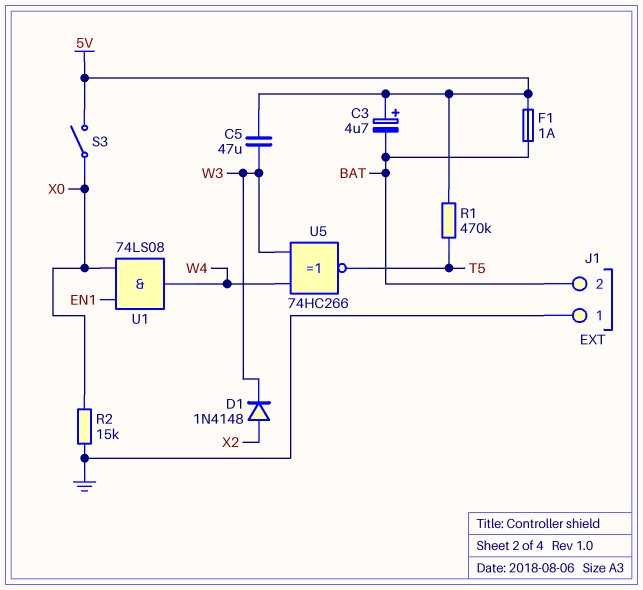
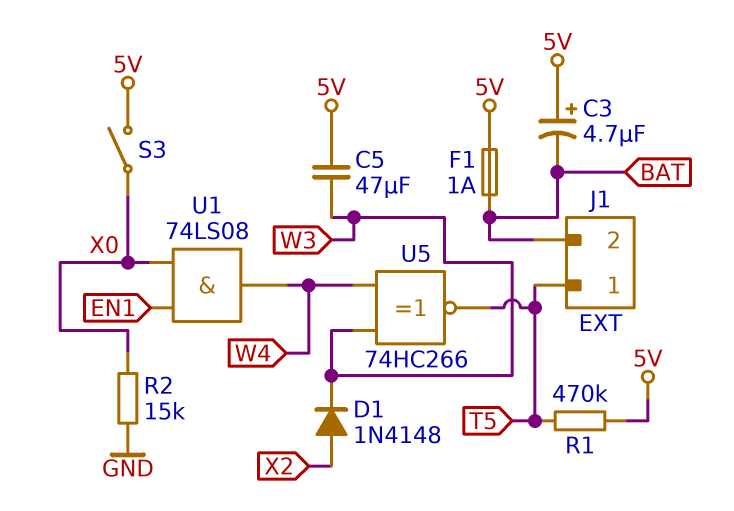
J1 pin 1: GND -> T5

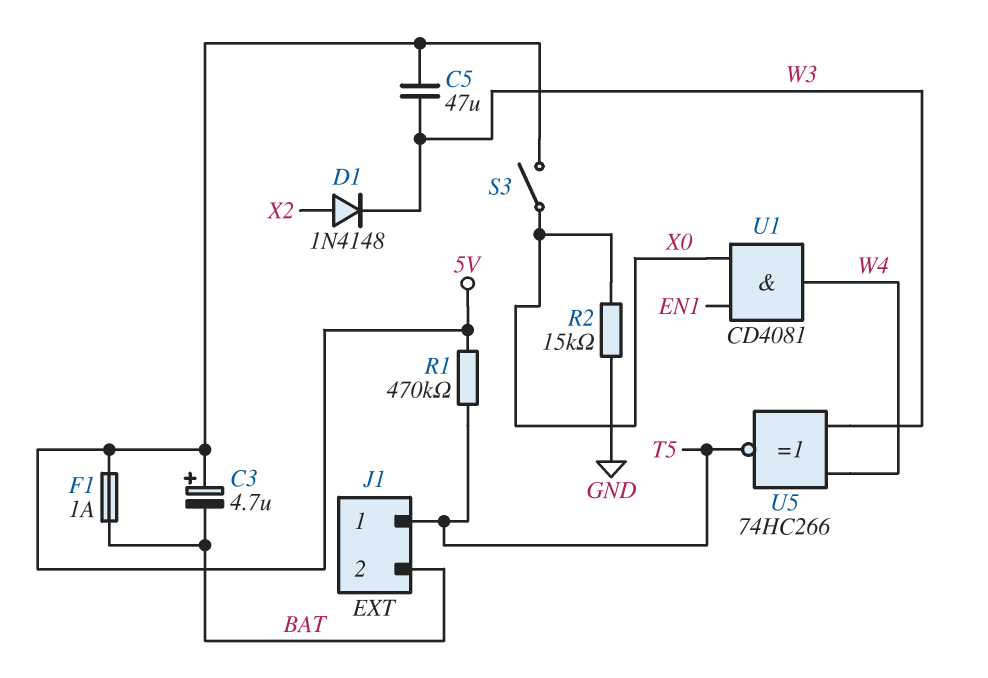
U1: AND 74LS08 (in EN1, in X0, out W4) -> AND CD4081 (in EN1, in X0, out W4)

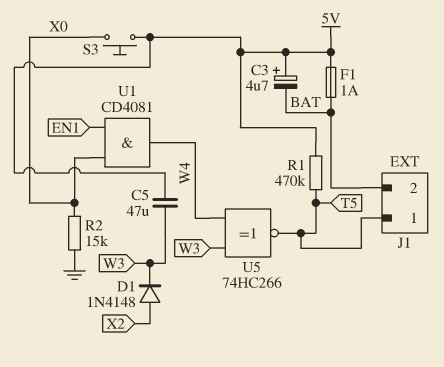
S3: switch (5V, X0) -> button (5V, X0)

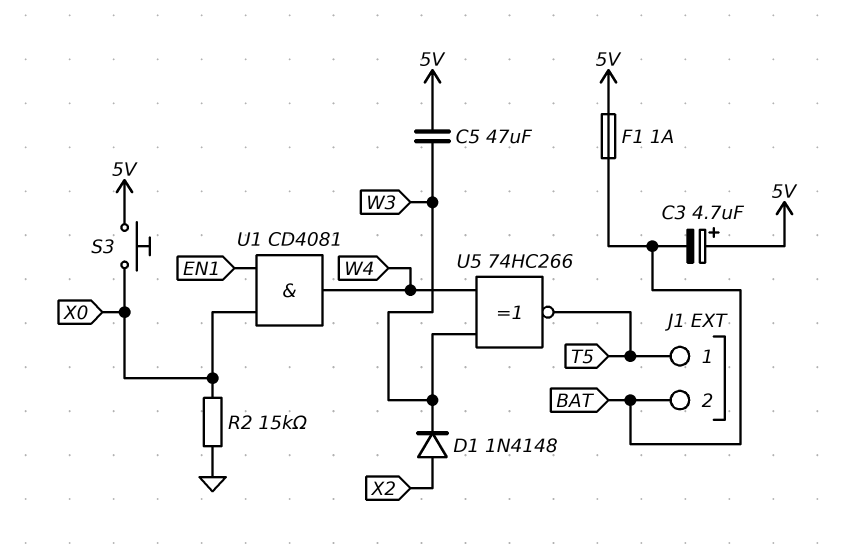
R1: 470k (5V, T5) -> none

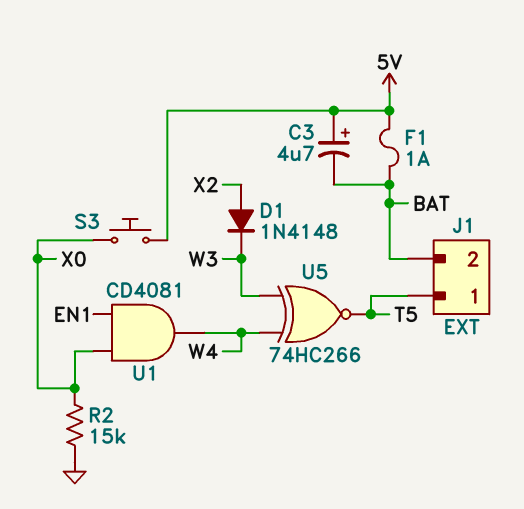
C5: 47uF (5V, W3) -> none

